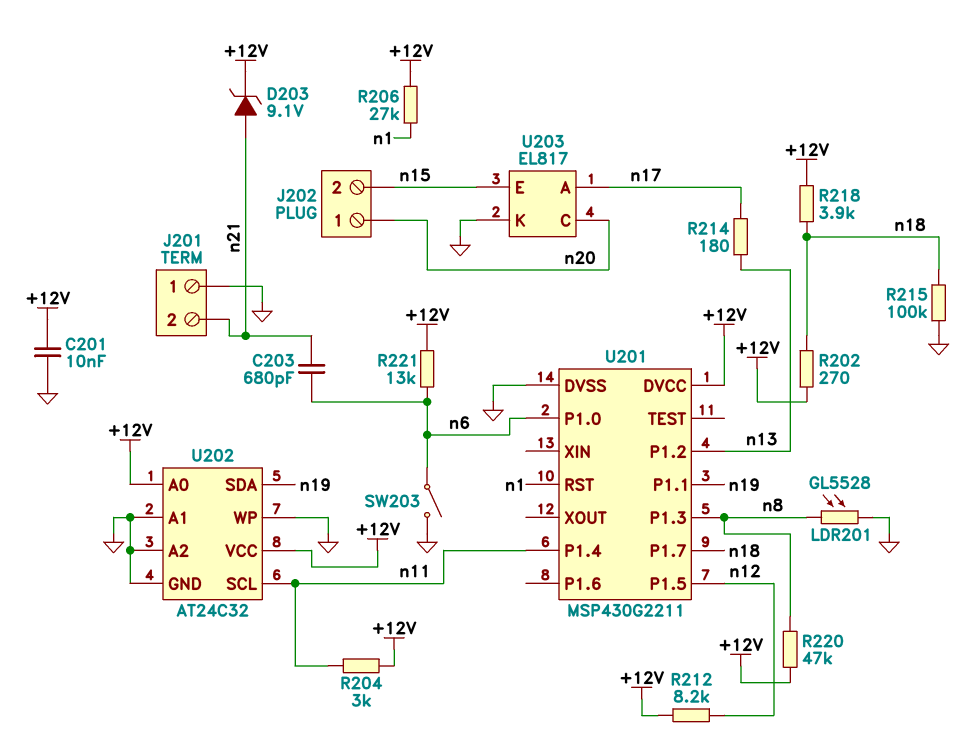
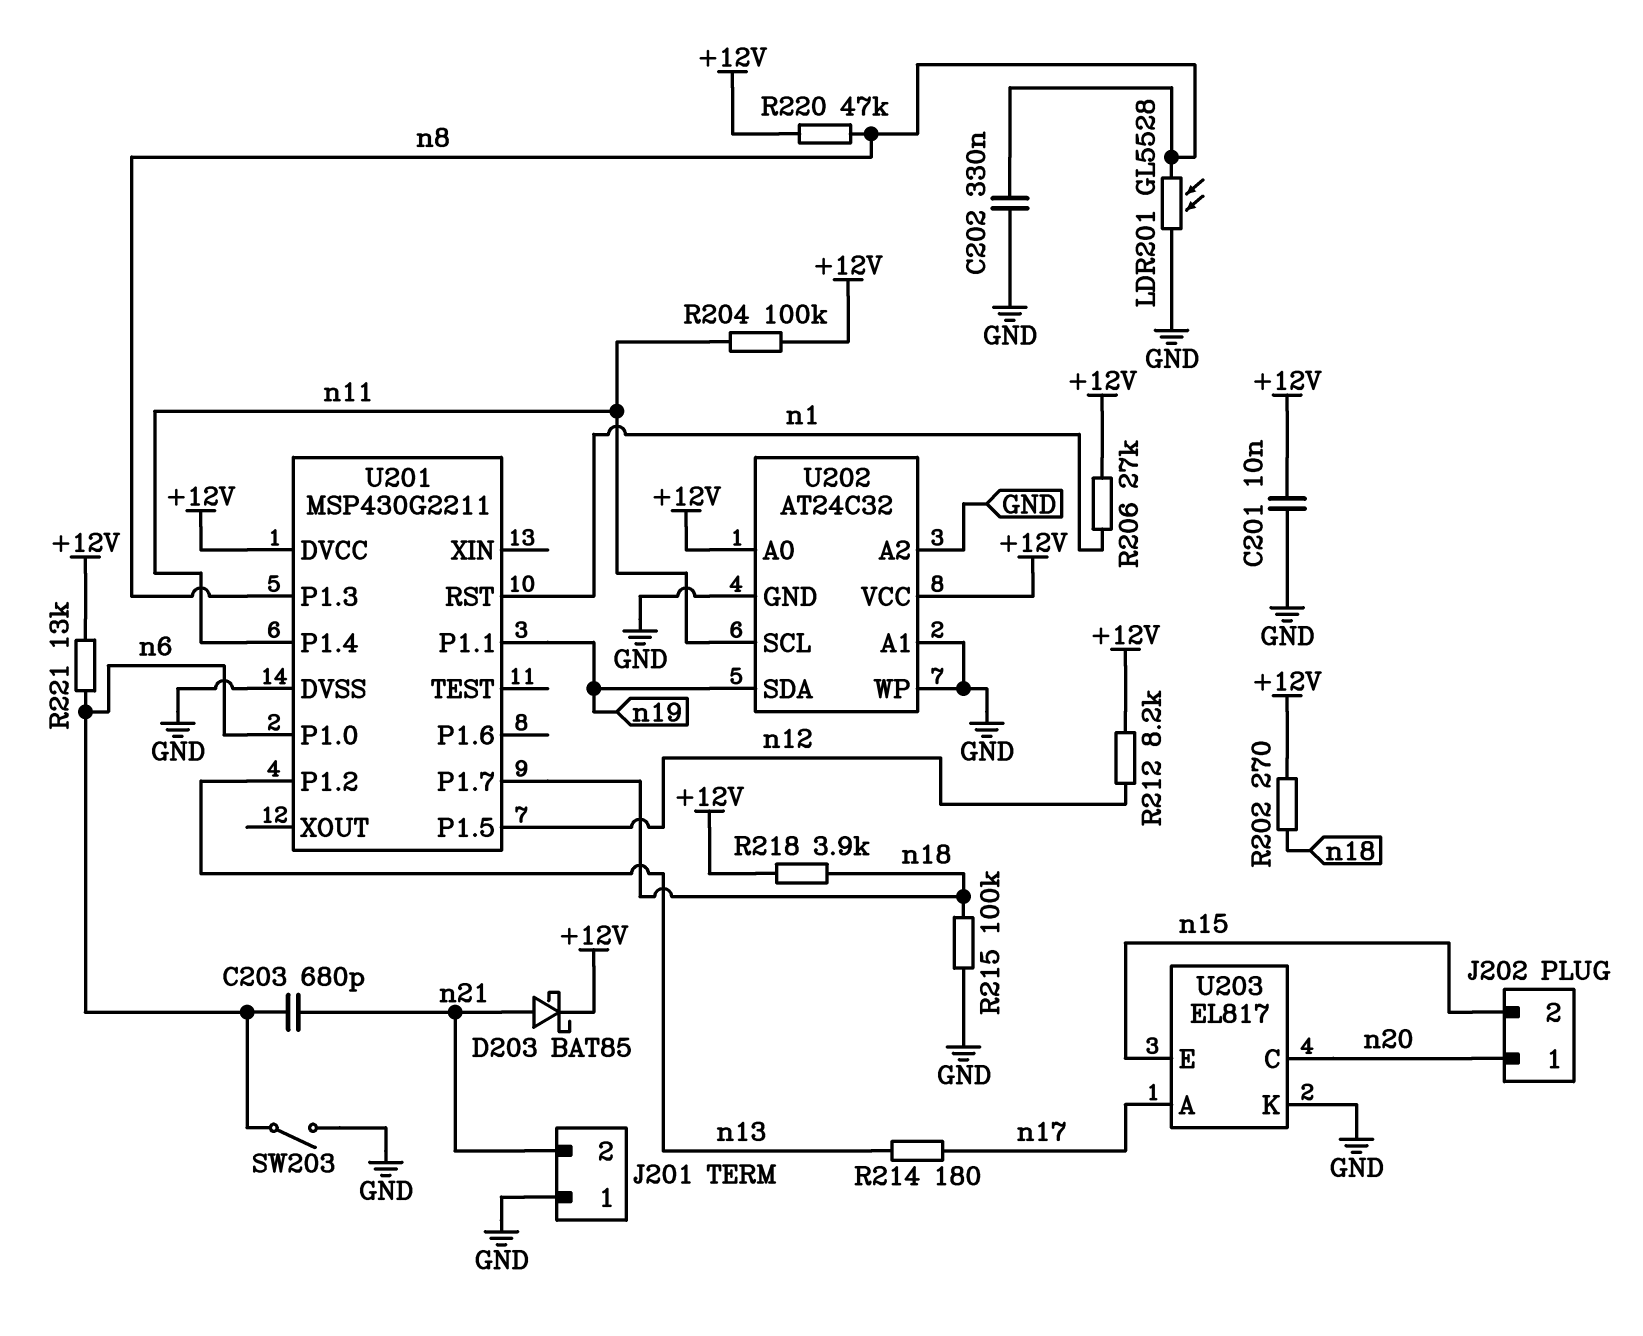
C202: none -> 330nF (GND, n8)
D203: zener 9.1V (A n21, K +12V) -> schottky BAT85 (A n21, K +12V)
R204: 3k (+12V, n11) -> 100k (+12V, n11)

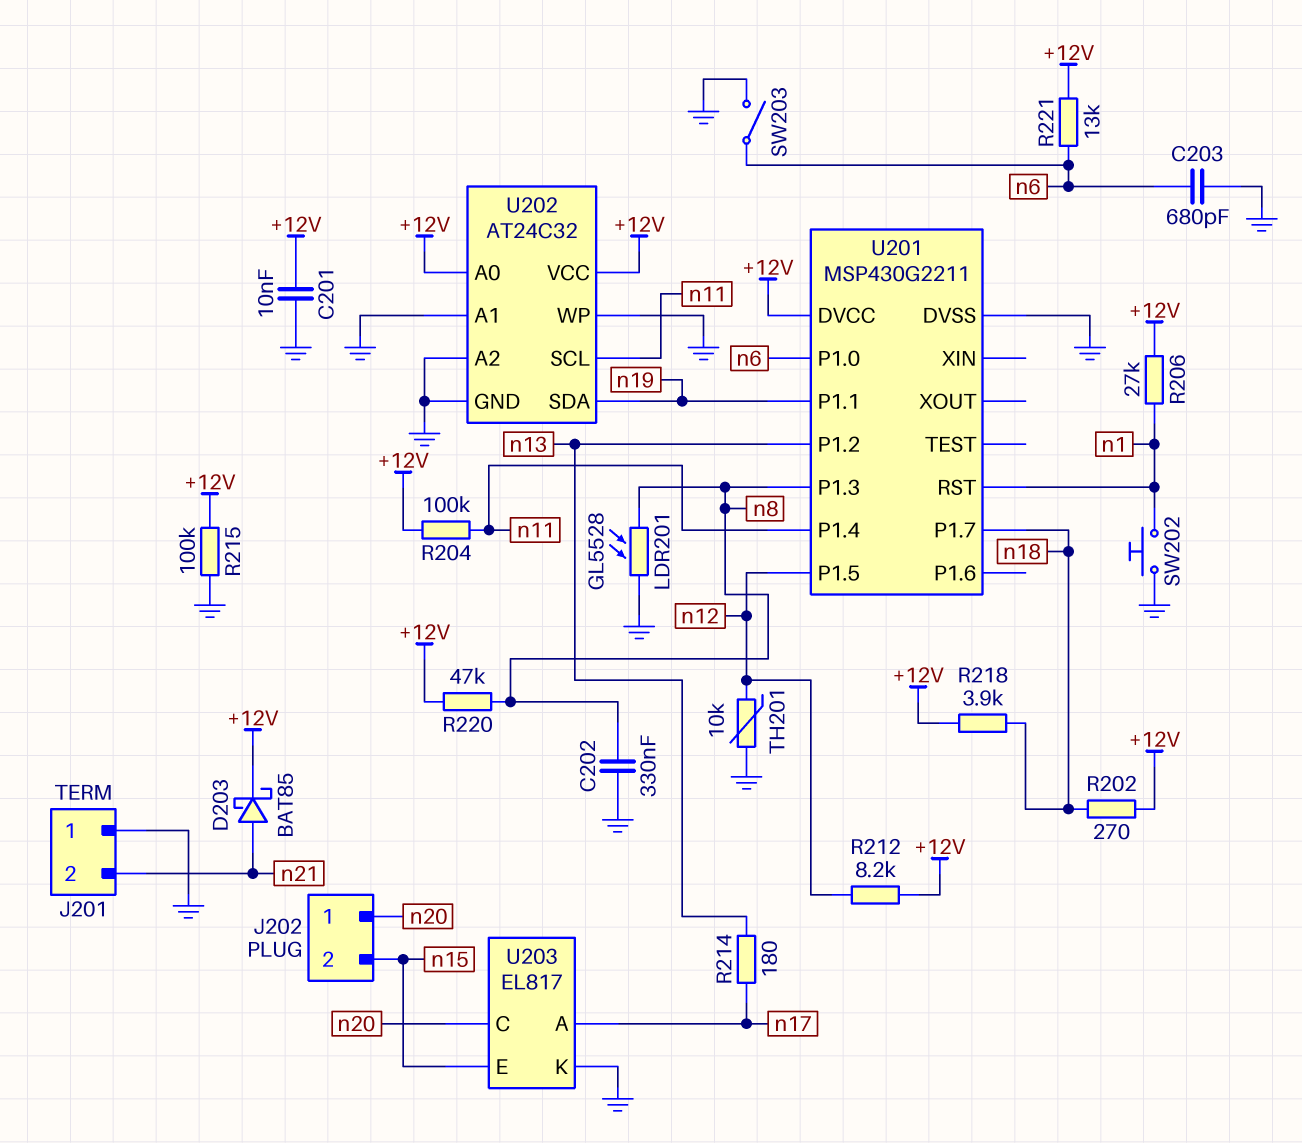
C203: 680pF (n6, n21) -> 680pF (GND, n6)
R215: 100k (GND, n18) -> 100k (+12V, GND)
SW202: none -> button (GND, n1)
TH201: none -> 10k (GND, n12)

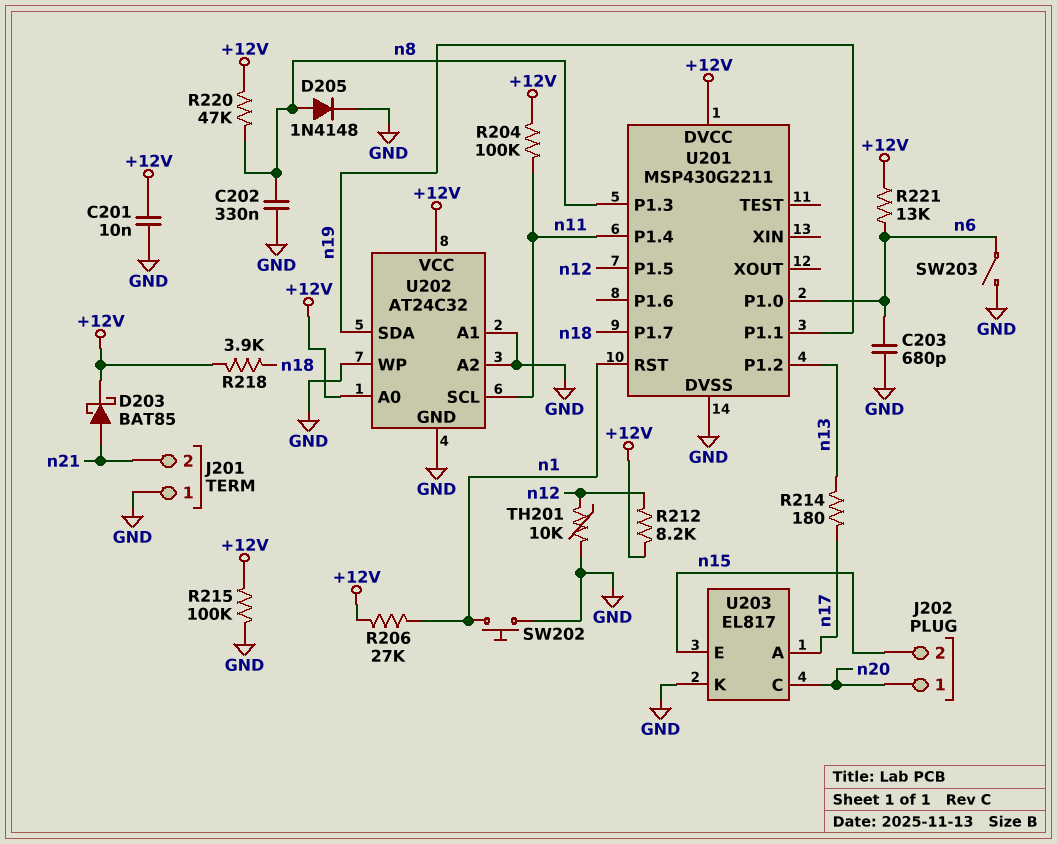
D205: none -> diode 1N4148 (A n8, K GND)
LDR201: GL5528 (GND, n8) -> none
R202: 270 (+12V, n18) -> none

